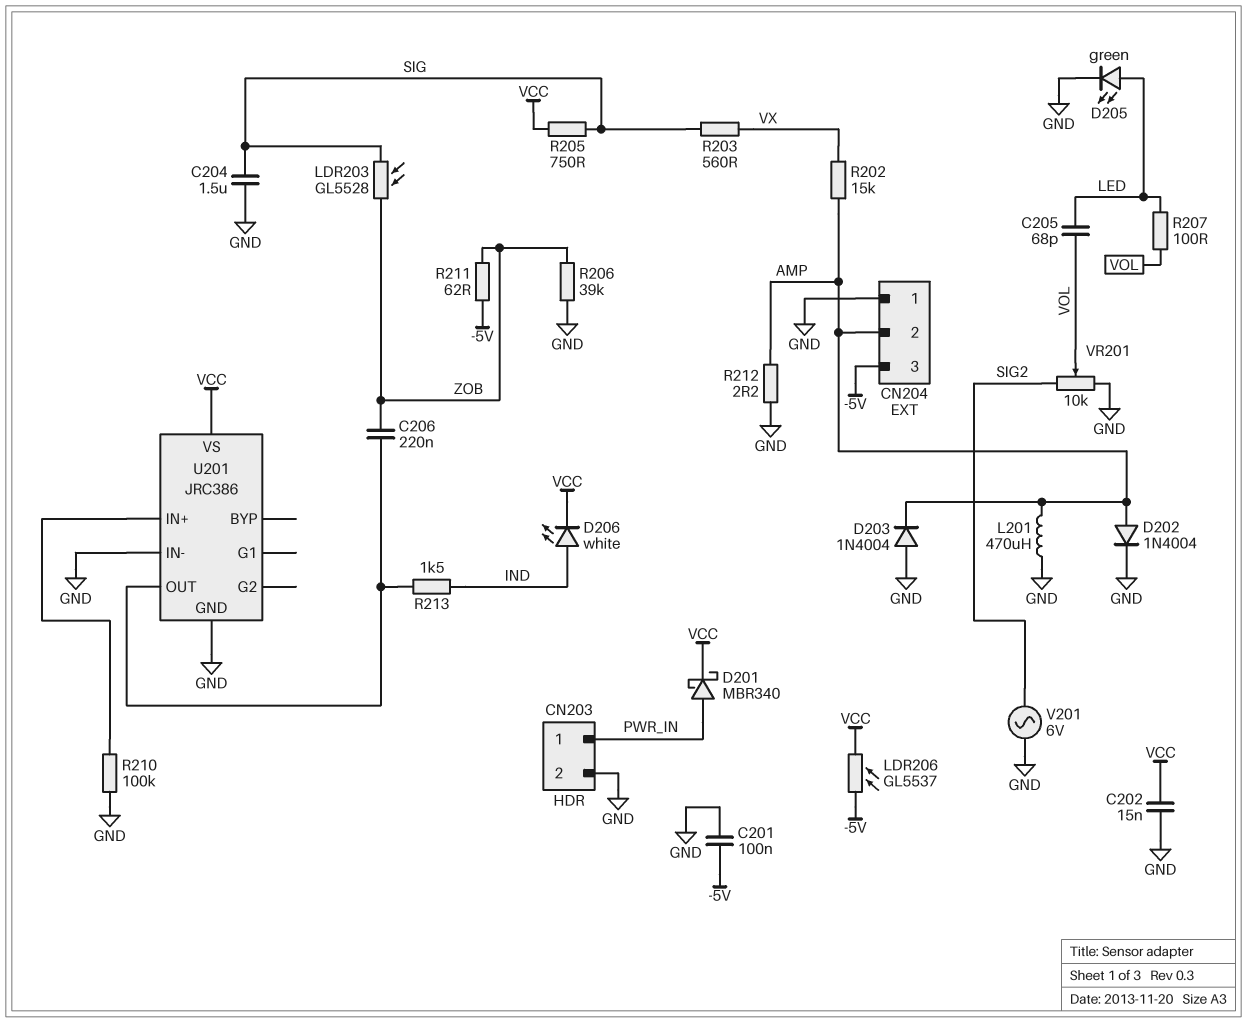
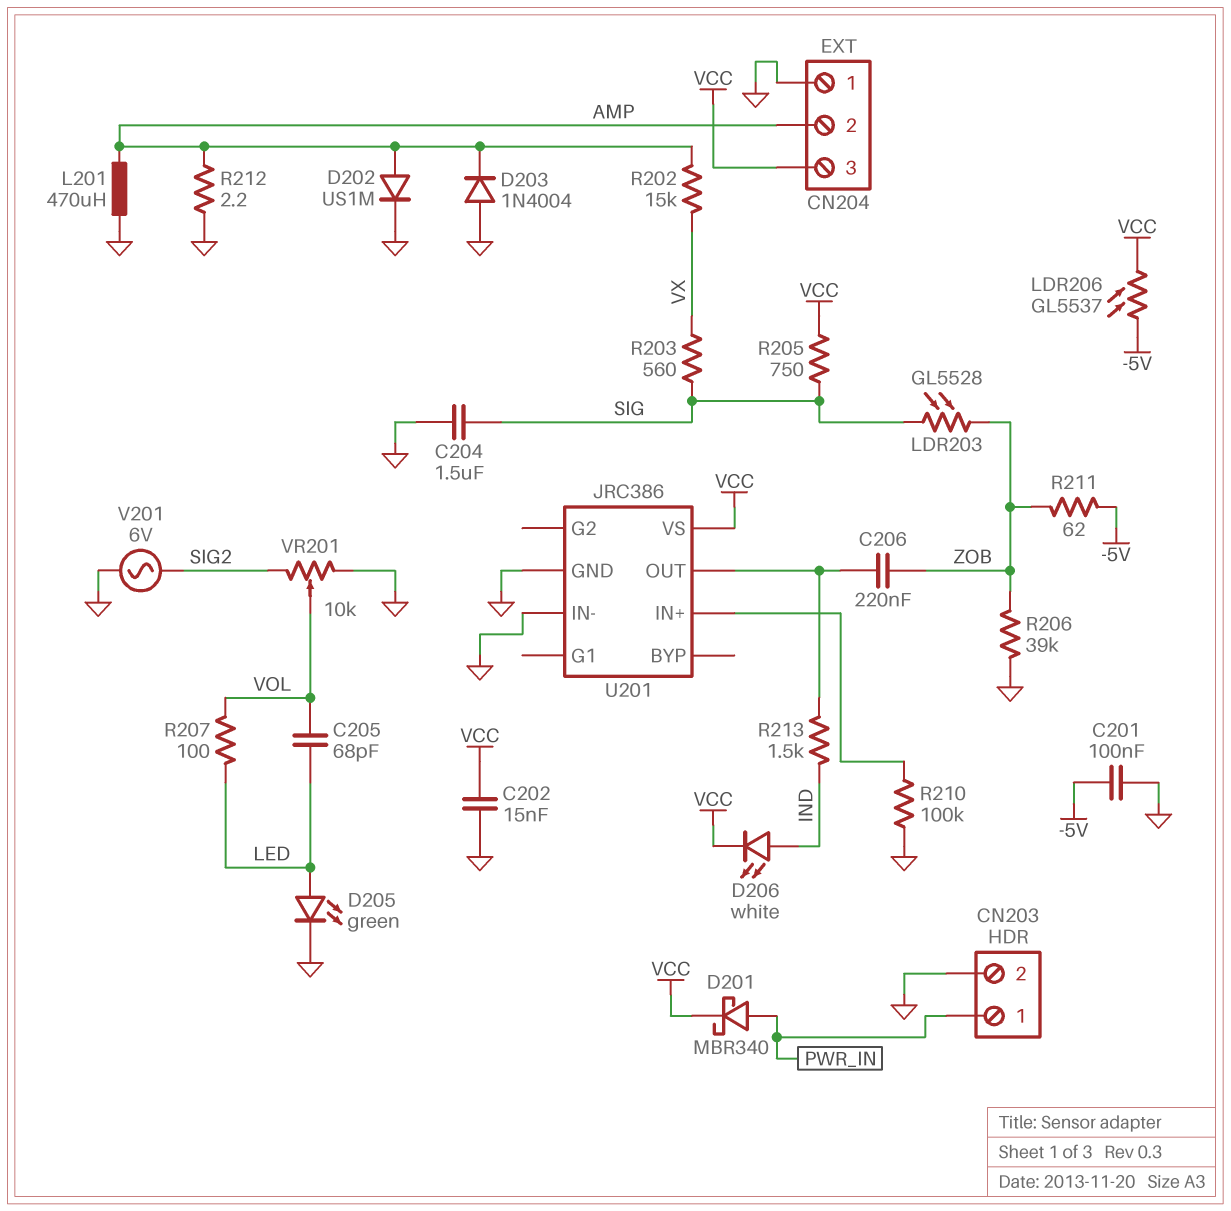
CN204 pin 3: -5V -> VCC
D202: diode 1N4004 (A AMP, K GND) -> diode US1M (A AMP, K GND)

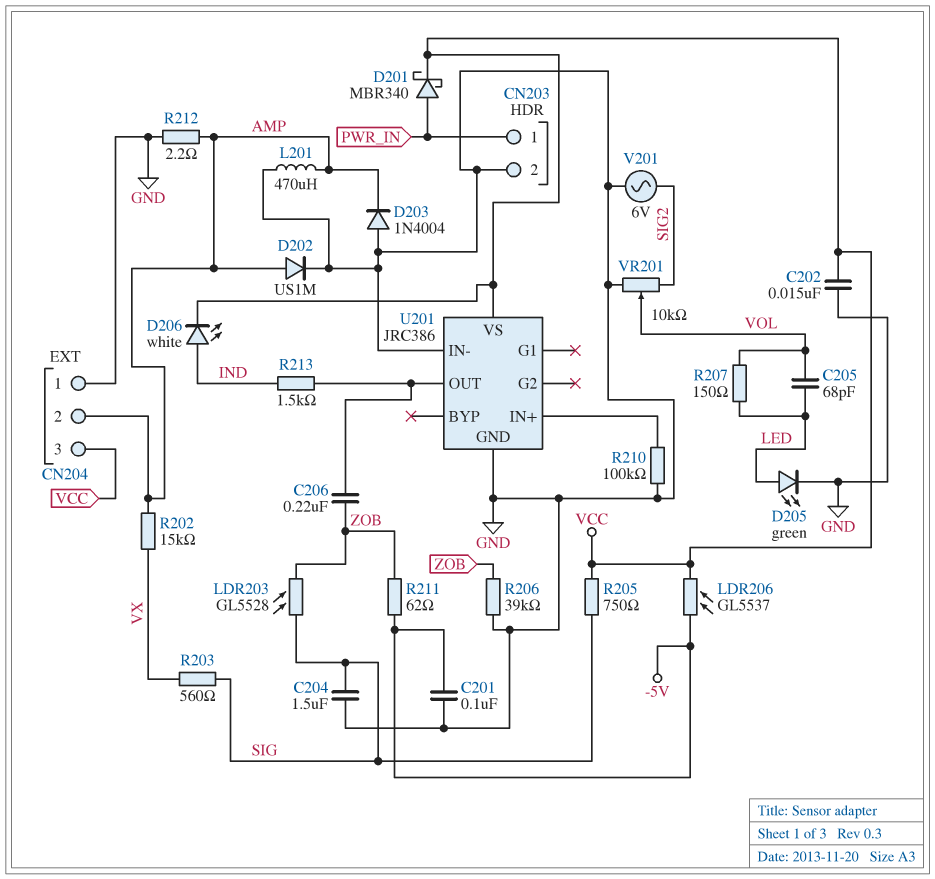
R207: 100 (LED, VOL) -> 150 (LED, VOL)

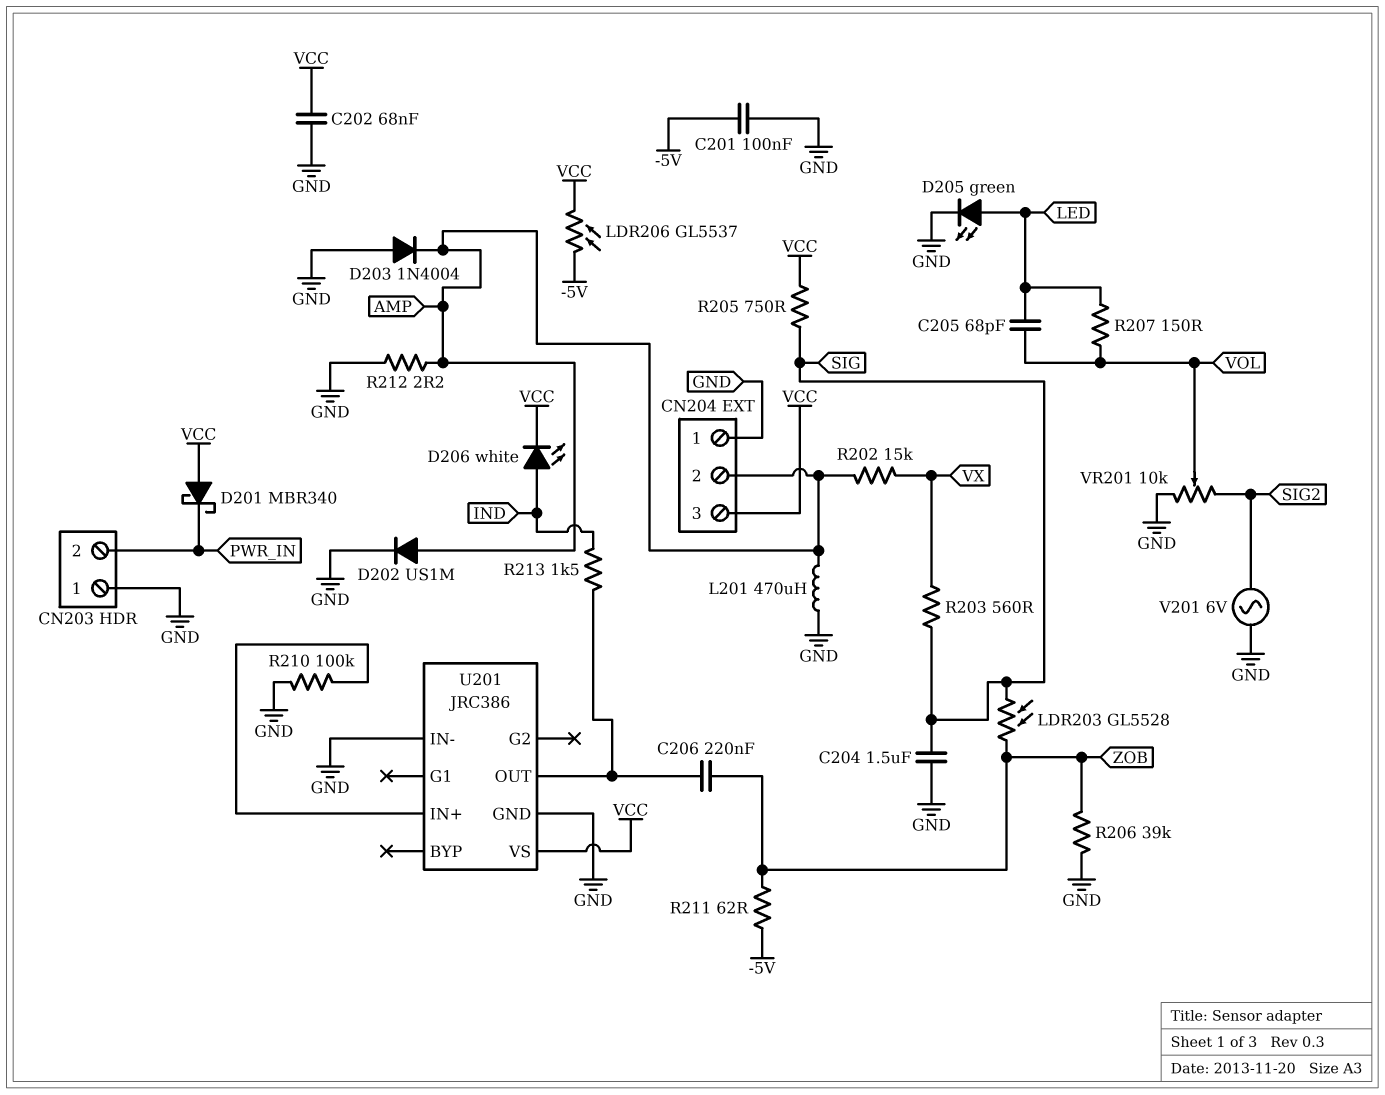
C202: 15nF (GND, VCC) -> 68nF (GND, VCC)
CN203 pin 1: PWR_IN -> GND
CN203 pin 2: GND -> PWR_IN
D201: schottky MBR340 (A PWR_IN, K VCC) -> schottky MBR340 (A VCC, K PWR_IN)

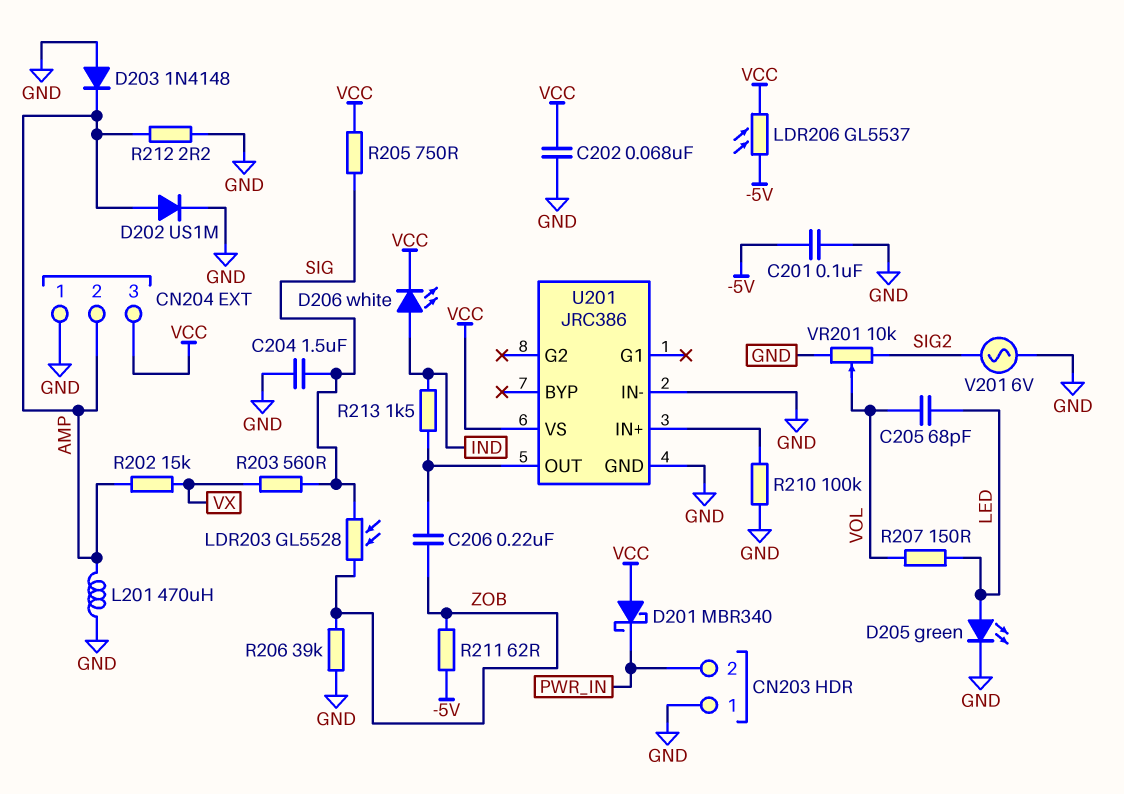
D203: diode 1N4004 (A GND, K AMP) -> diode 1N4148 (A GND, K AMP)

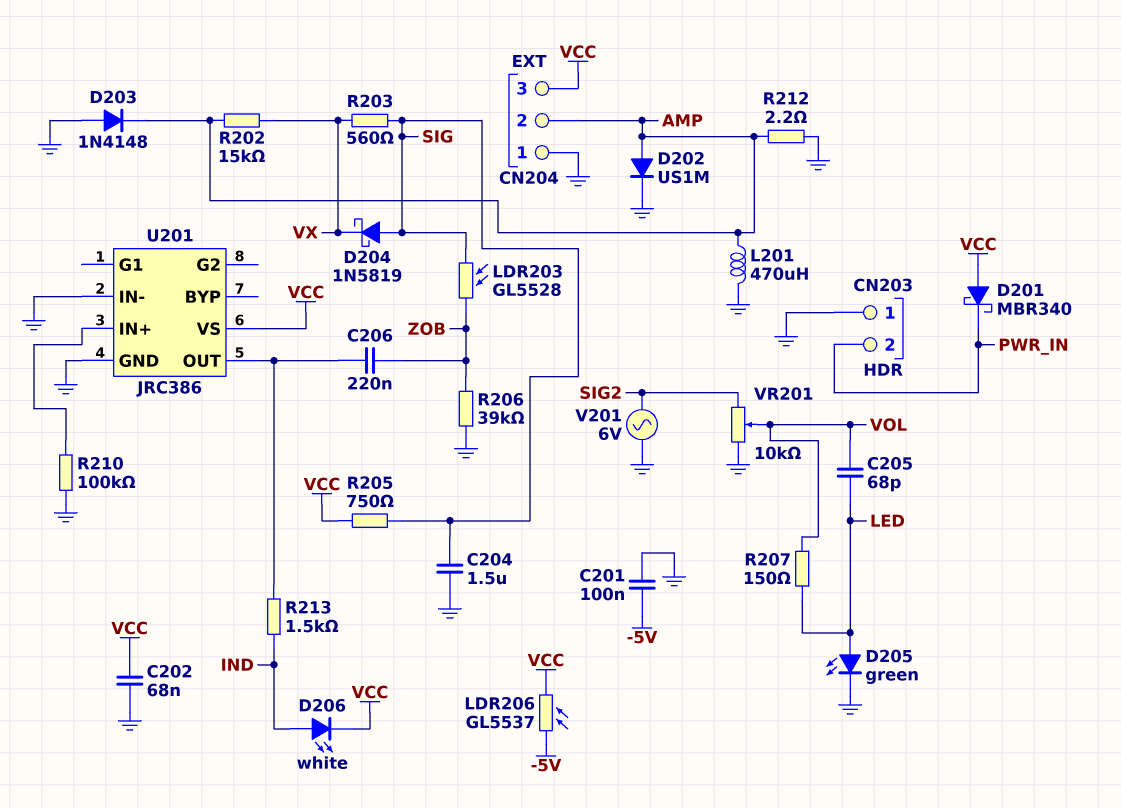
D204: none -> schottky 1N5819 (A SIG, K VX)
R211: 62 (-5V, ZOB) -> none

